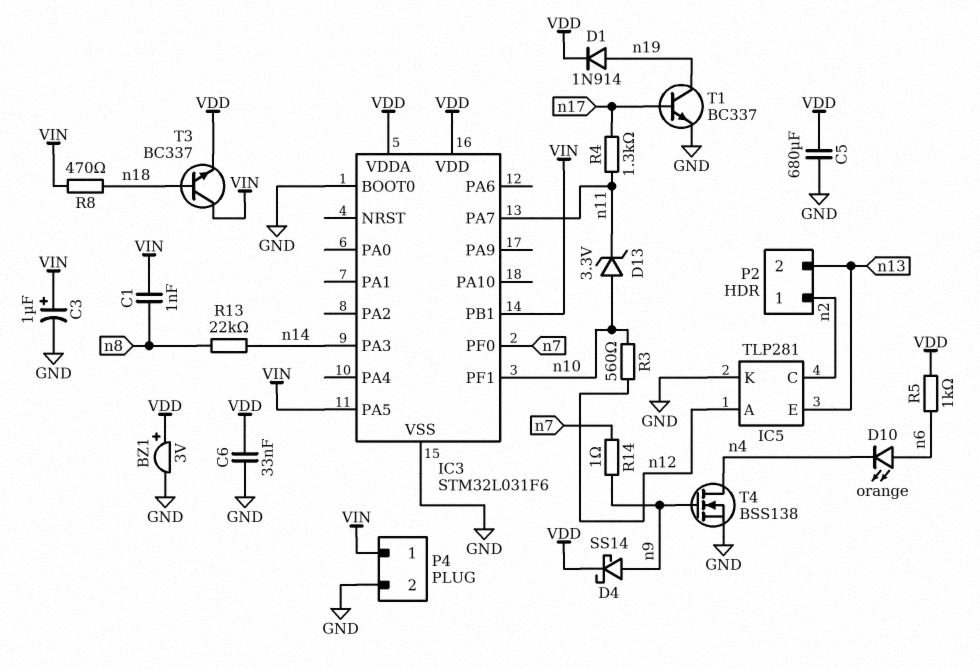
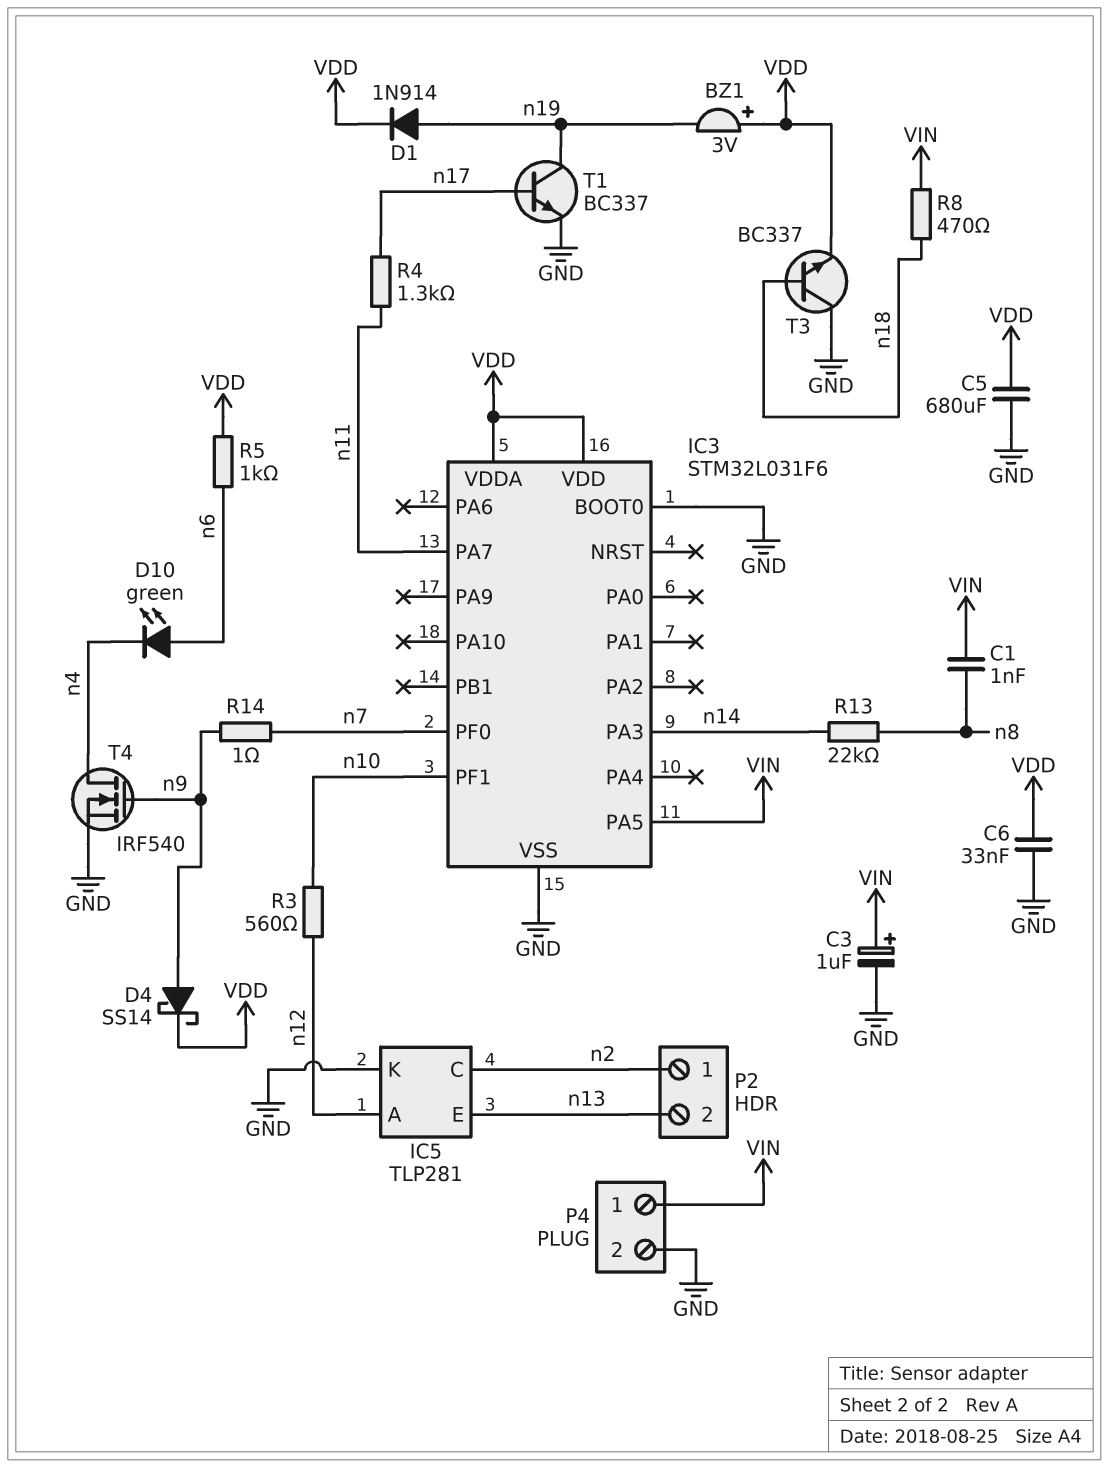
BZ1: buzzer 3V (plus VDD, minus GND) -> buzzer 3V (plus VDD, minus n19)
D10: LED orange (A n6, K n4) -> LED green (A n6, K n4)
D13: zener 3.3V (A n10, K n11) -> none
IC3 pin PB1: VIN -> none
T3: NPN BC337 (B n18, C VIN, E VDD) -> NPN BC337 (B n18, C GND, E VDD)
T4: NMOS BSS138 (G n9, D n4, S GND) -> NMOS IRF540 (G n9, D n4, S GND)

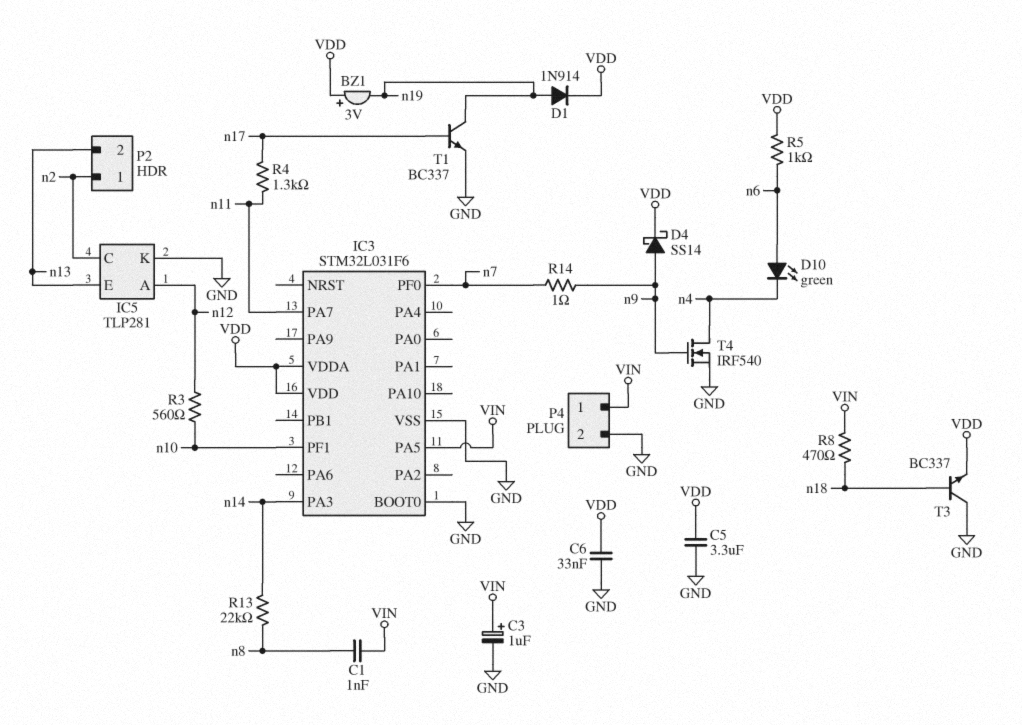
C5: 680uF (GND, VDD) -> 3.3uF (GND, VDD)

